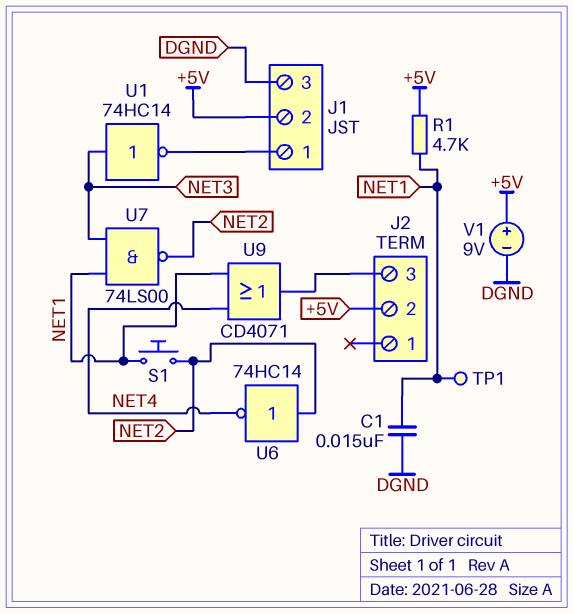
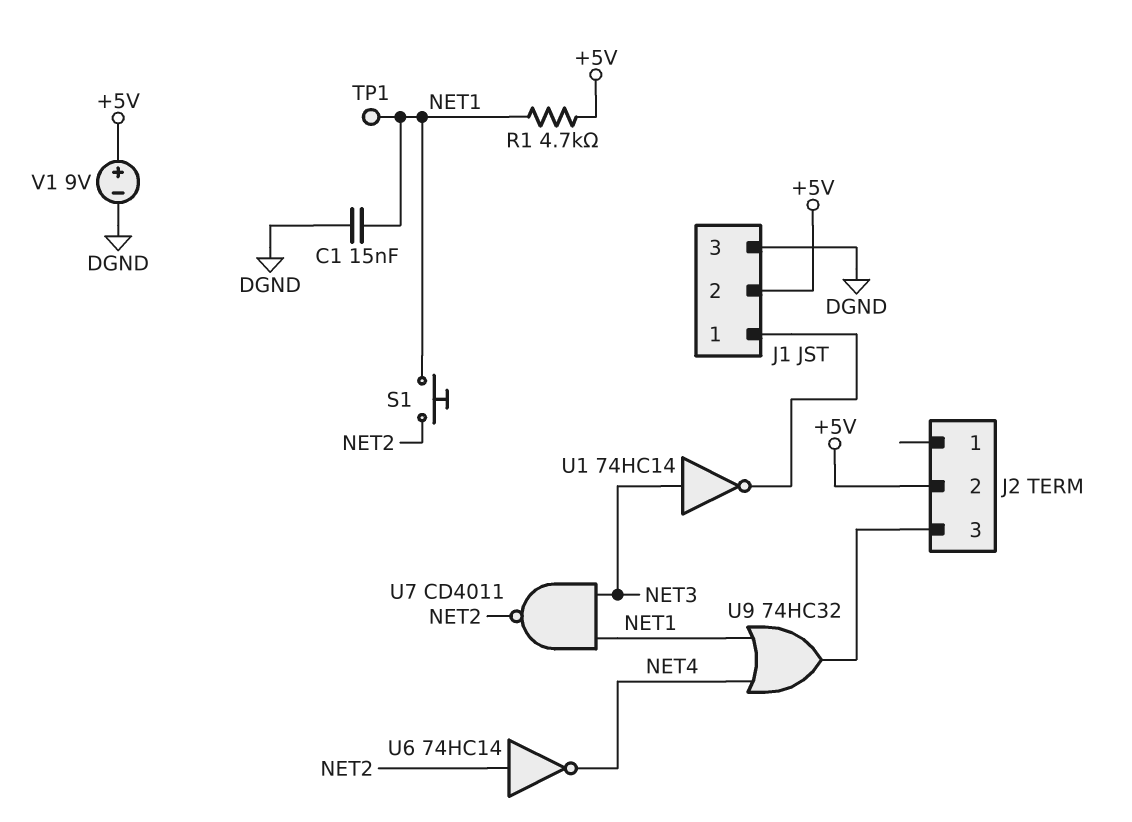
U7: NAND 74LS00 (in NET1, in NET3, out NET2) -> NAND CD4011 (in NET1, in NET3, out NET2)
U9: OR CD4071 (in NET1, in NET4, out J2/3) -> OR 74HC32 (in NET1, in NET4, out J2/3)

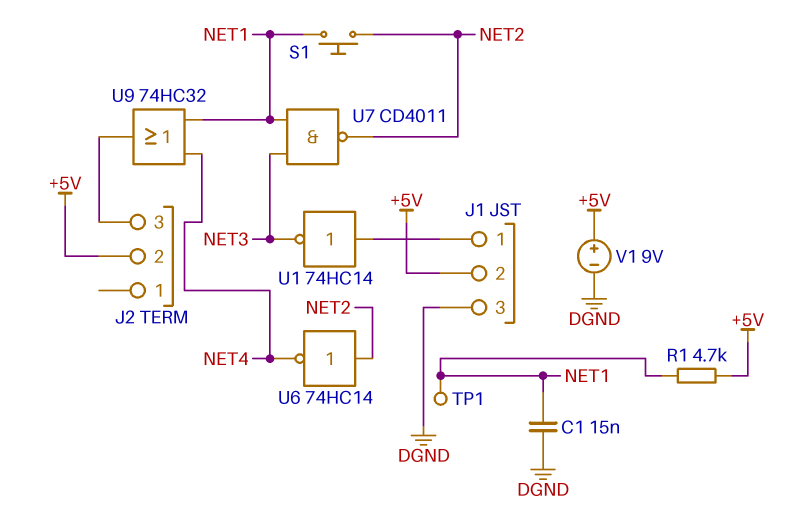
U1: NOT 74HC14 (in NET3, out J1/1) -> NOT 74HC14 (in J1/1, out NET3)

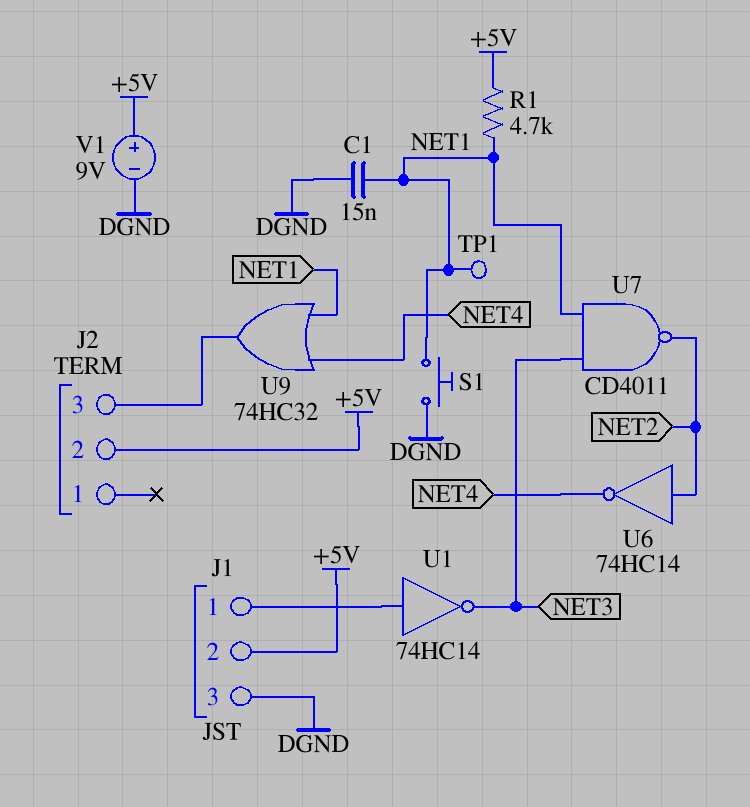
S1: button (NET1, NET2) -> button (DGND, NET1)

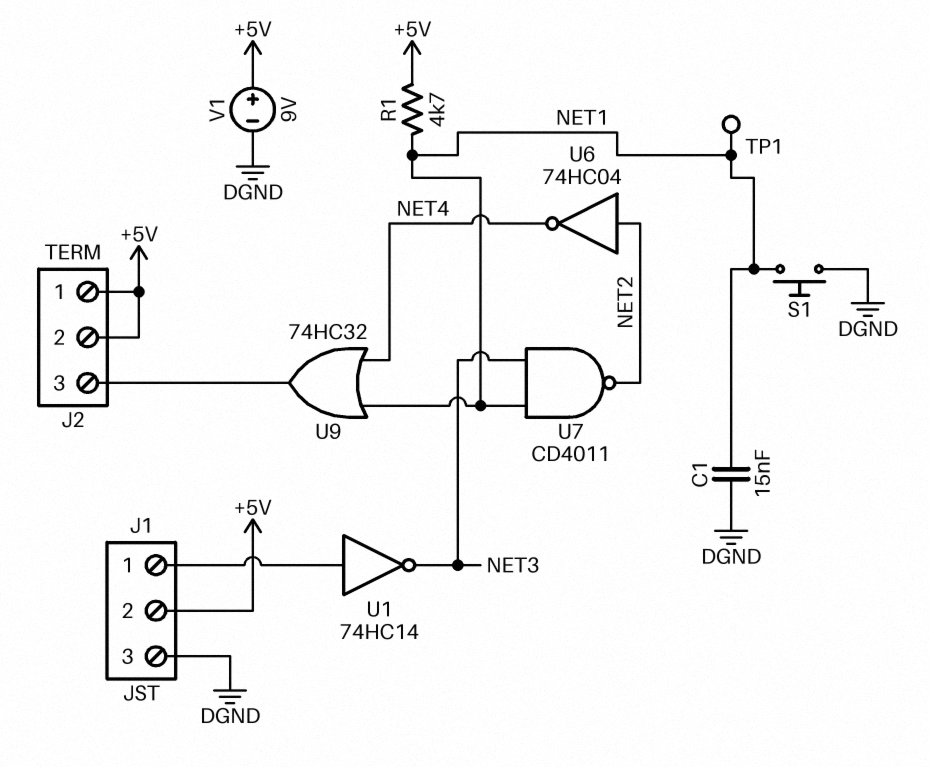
J2 pin 1: none -> +5V
U6: NOT 74HC14 (in NET2, out NET4) -> NOT 74HC04 (in NET2, out NET4)

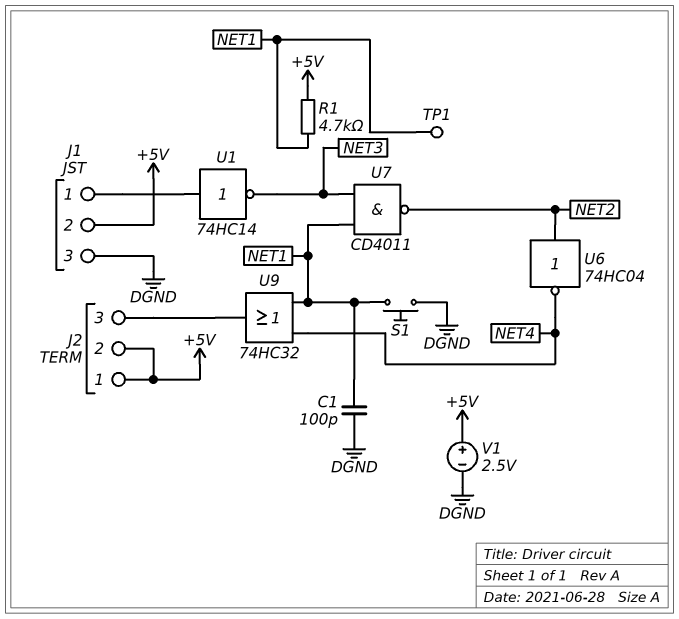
C1: 15nF (DGND, NET1) -> 100pF (DGND, NET1)
V1: 9V (plus +5V, minus DGND) -> 2.5V (plus +5V, minus DGND)

